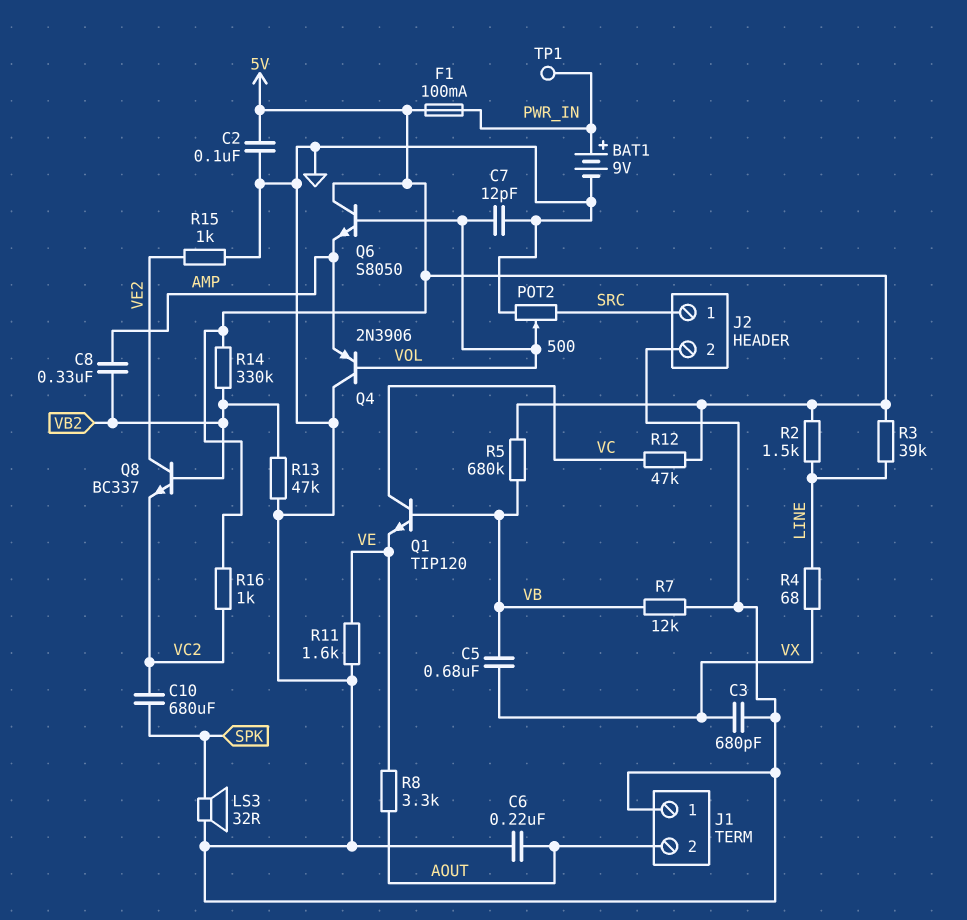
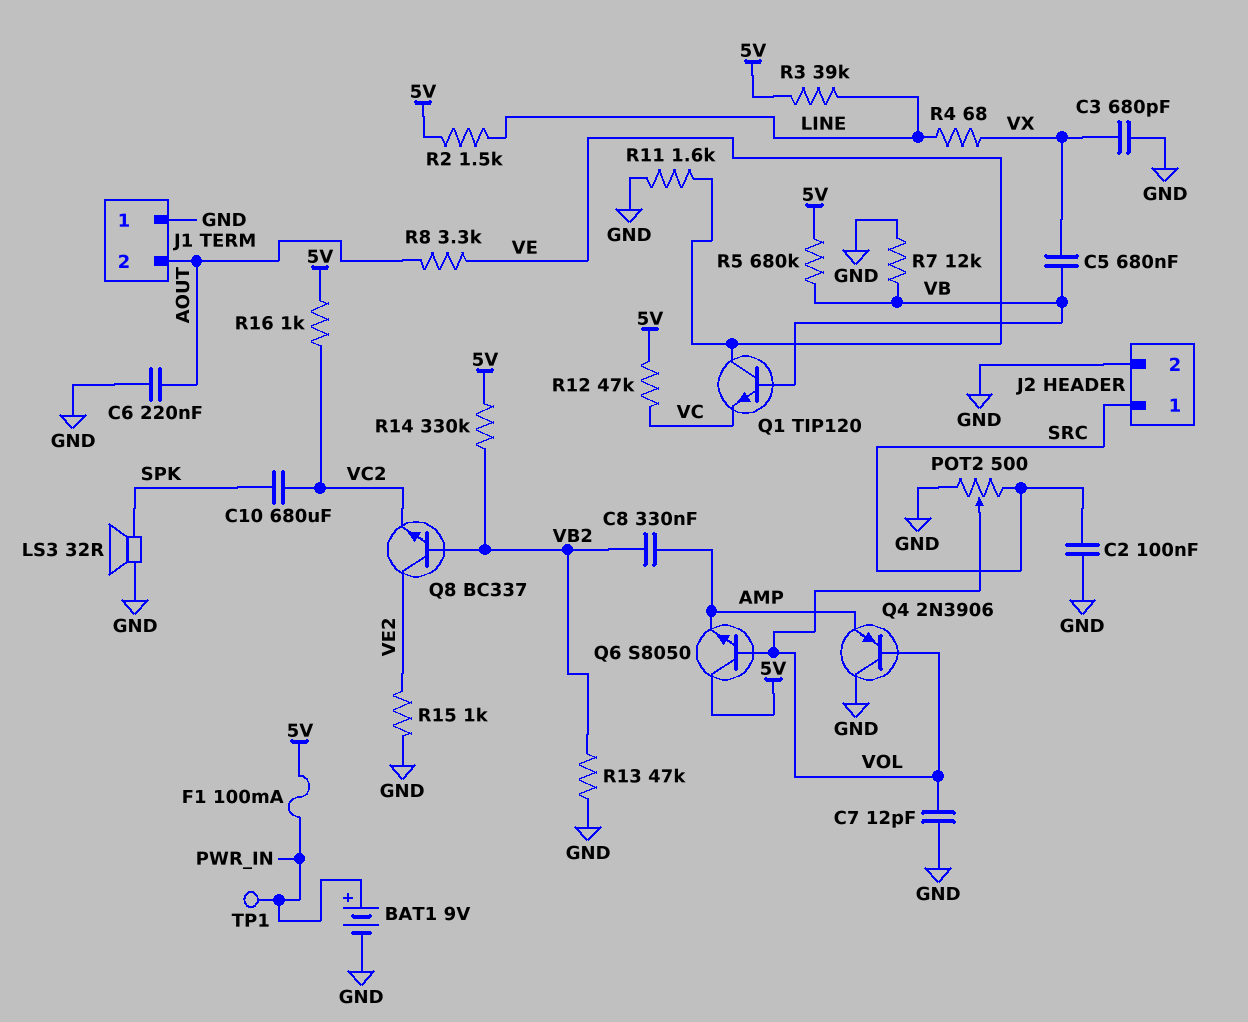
C2: 100nF (5V, GND) -> 100nF (GND, SRC)
Q1: NPN TIP120 (B VB, C VC, E VE) -> NPN TIP120 (B VB, C VE, E VC)

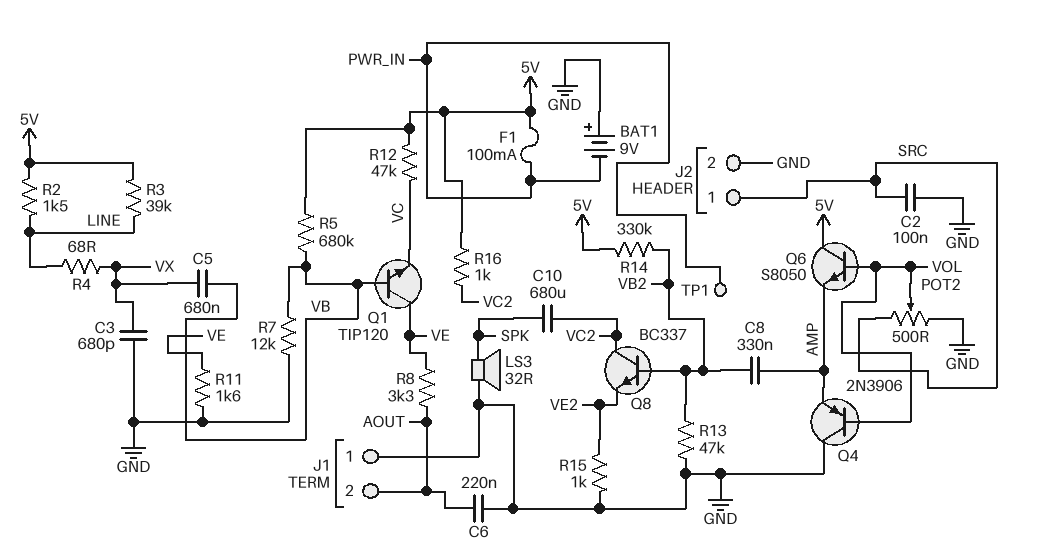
BAT1: 9V (plus PWR_IN, minus GND) -> 9V (plus GND, minus PWR_IN)
C7: 12pF (GND, VOL) -> none
Q8: NPN BC337 (B VB2, C VE2, E VC2) -> NPN BC337 (B VB2, C VC2, E VE2)

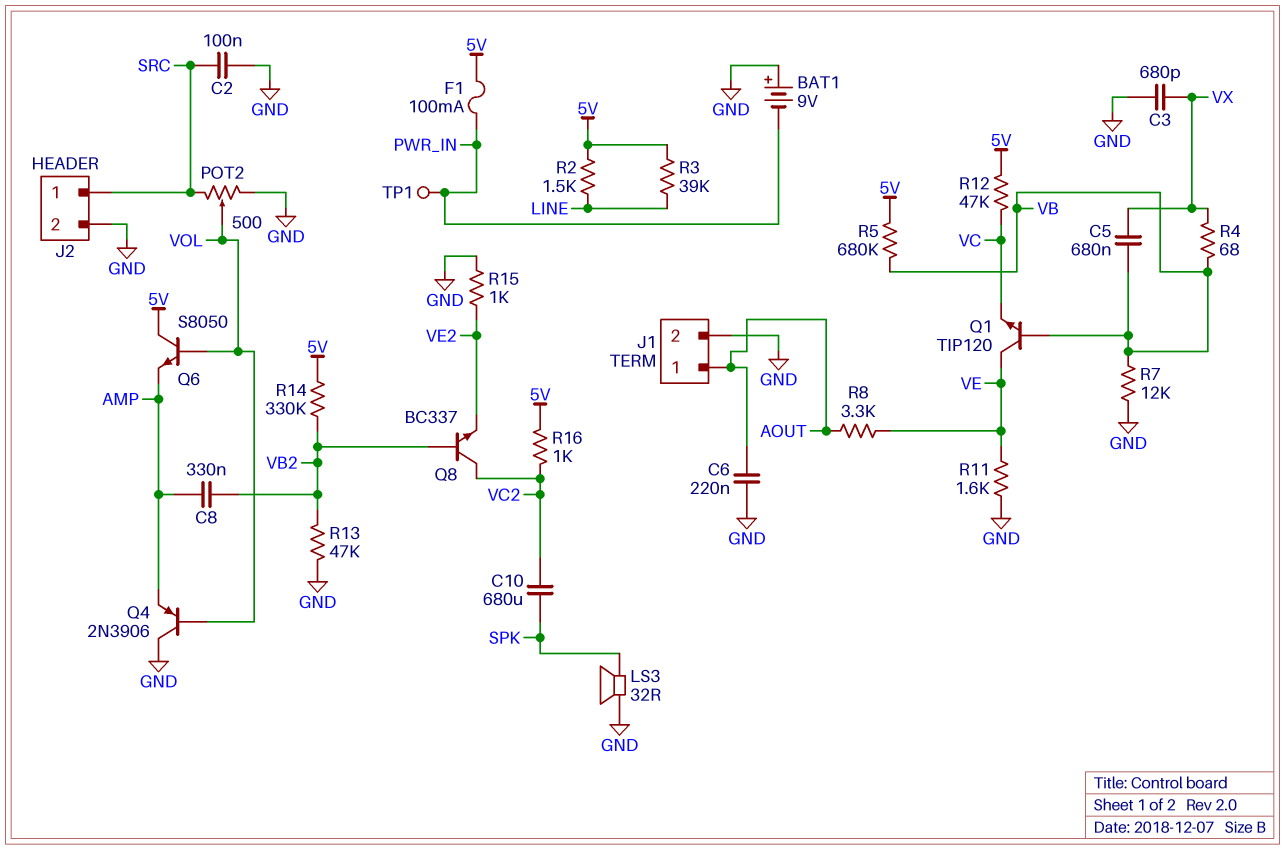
J1 pin 1: GND -> AOUT
J1 pin 2: AOUT -> GND
R4: 68 (LINE, VX) -> 68 (VB, VX)

